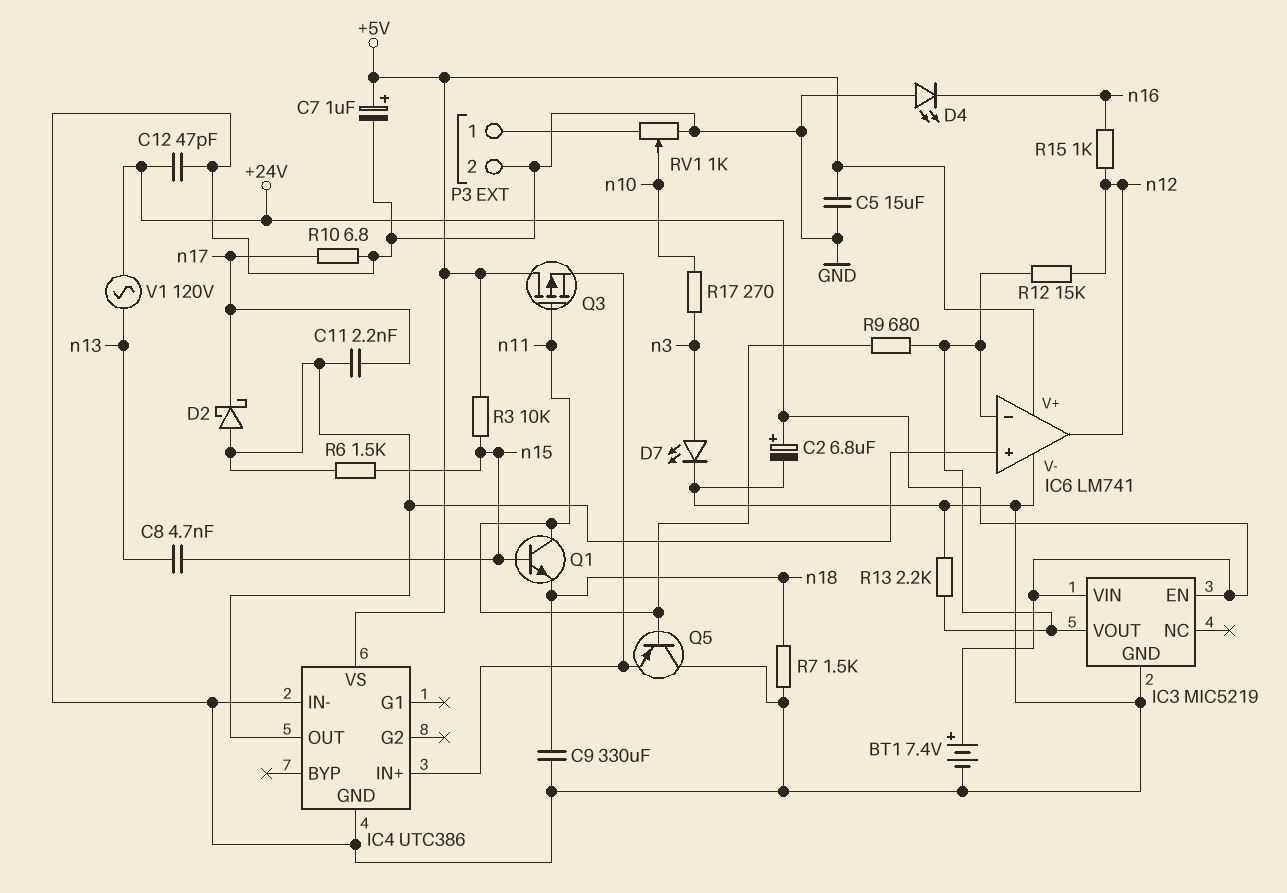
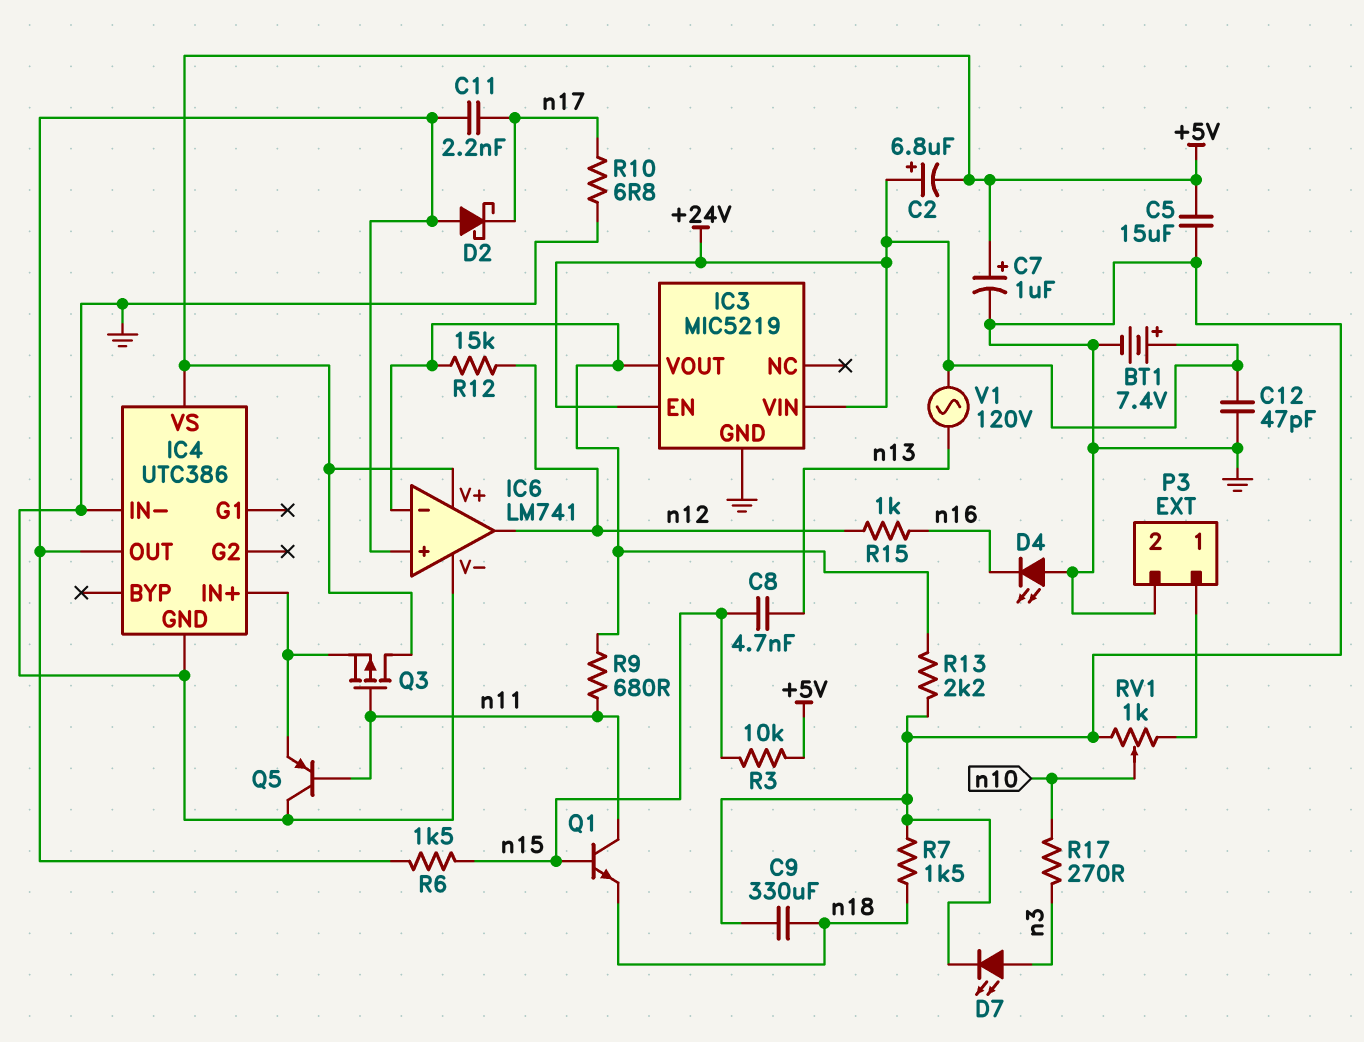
C2: 6.8uF (plus +24V, minus GND) -> 6.8uF (plus +24V, minus +5V)

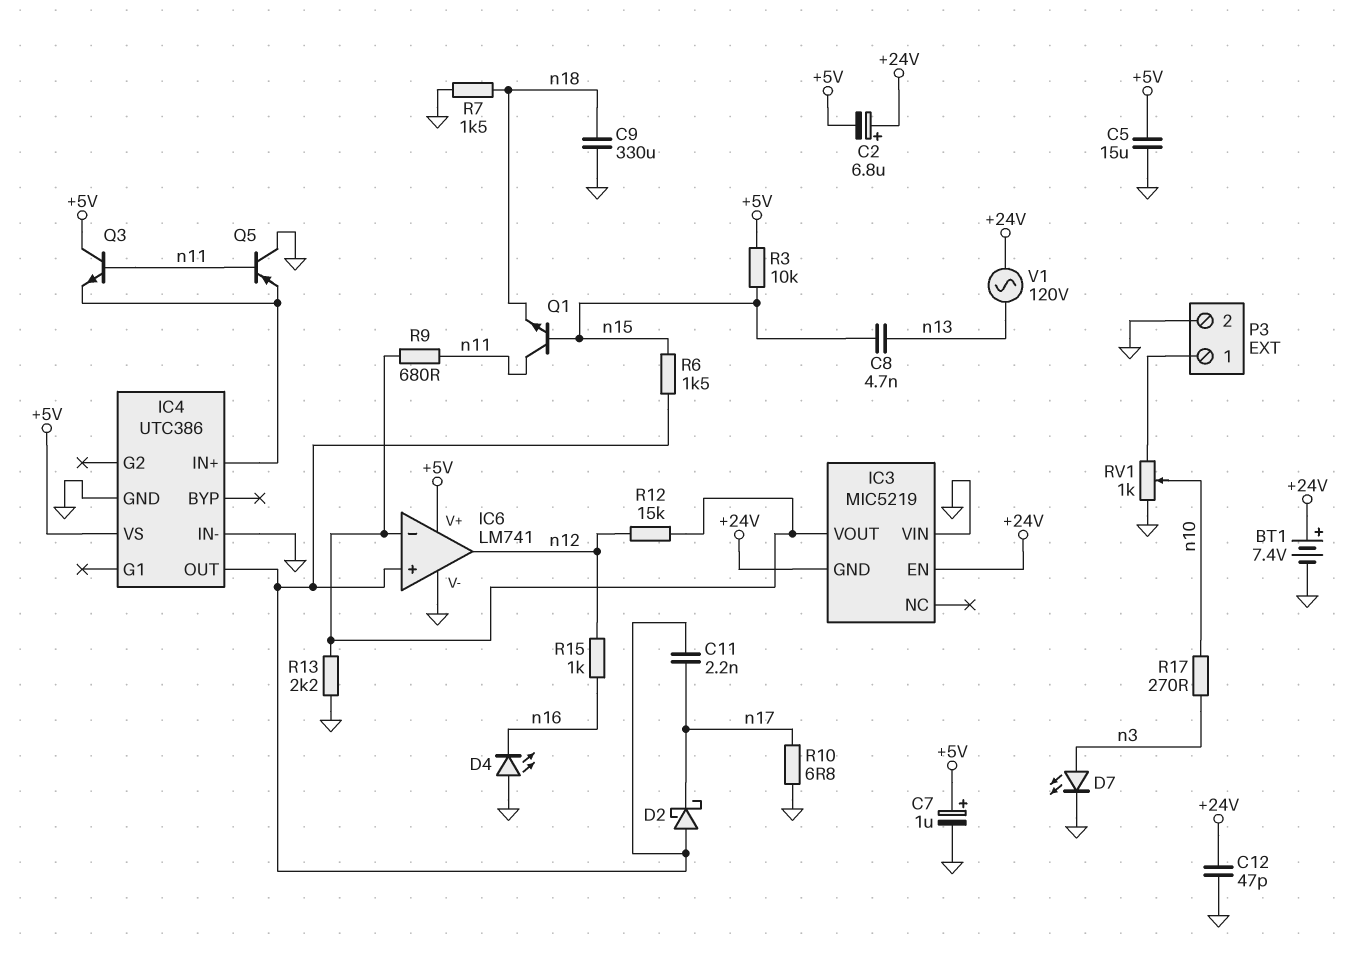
IC3 pin GND: GND -> +24V
IC3 pin VIN: +24V -> GND
Q3: PMOS (G n11, D +5V, S IC4/IN+) -> NPN (B n11, C +5V, E IC4/IN+)

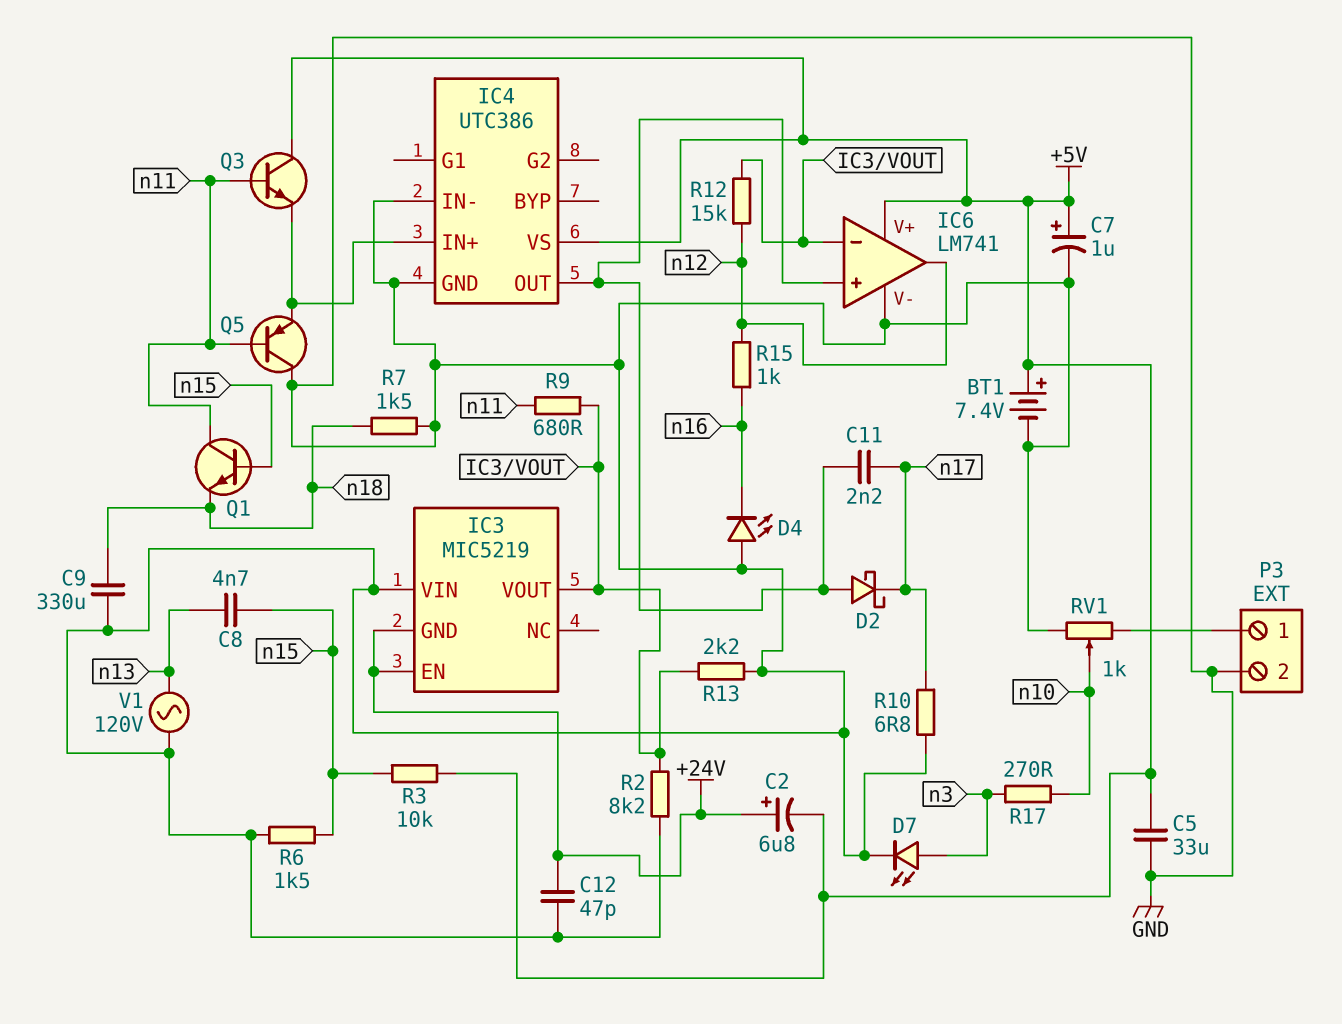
BT1: 7.4V (plus +24V, minus GND) -> 7.4V (plus +5V, minus GND)
C5: 15uF (+5V, GND) -> 33uF (+5V, GND)
R2: none -> 8.2k (GND, IC3/VOUT)
R6: 1.5k (IC4/OUT, n15) -> 1.5k (GND, n15)
V1: AC 120V (+24V, n13) -> AC 120V (GND, n13)

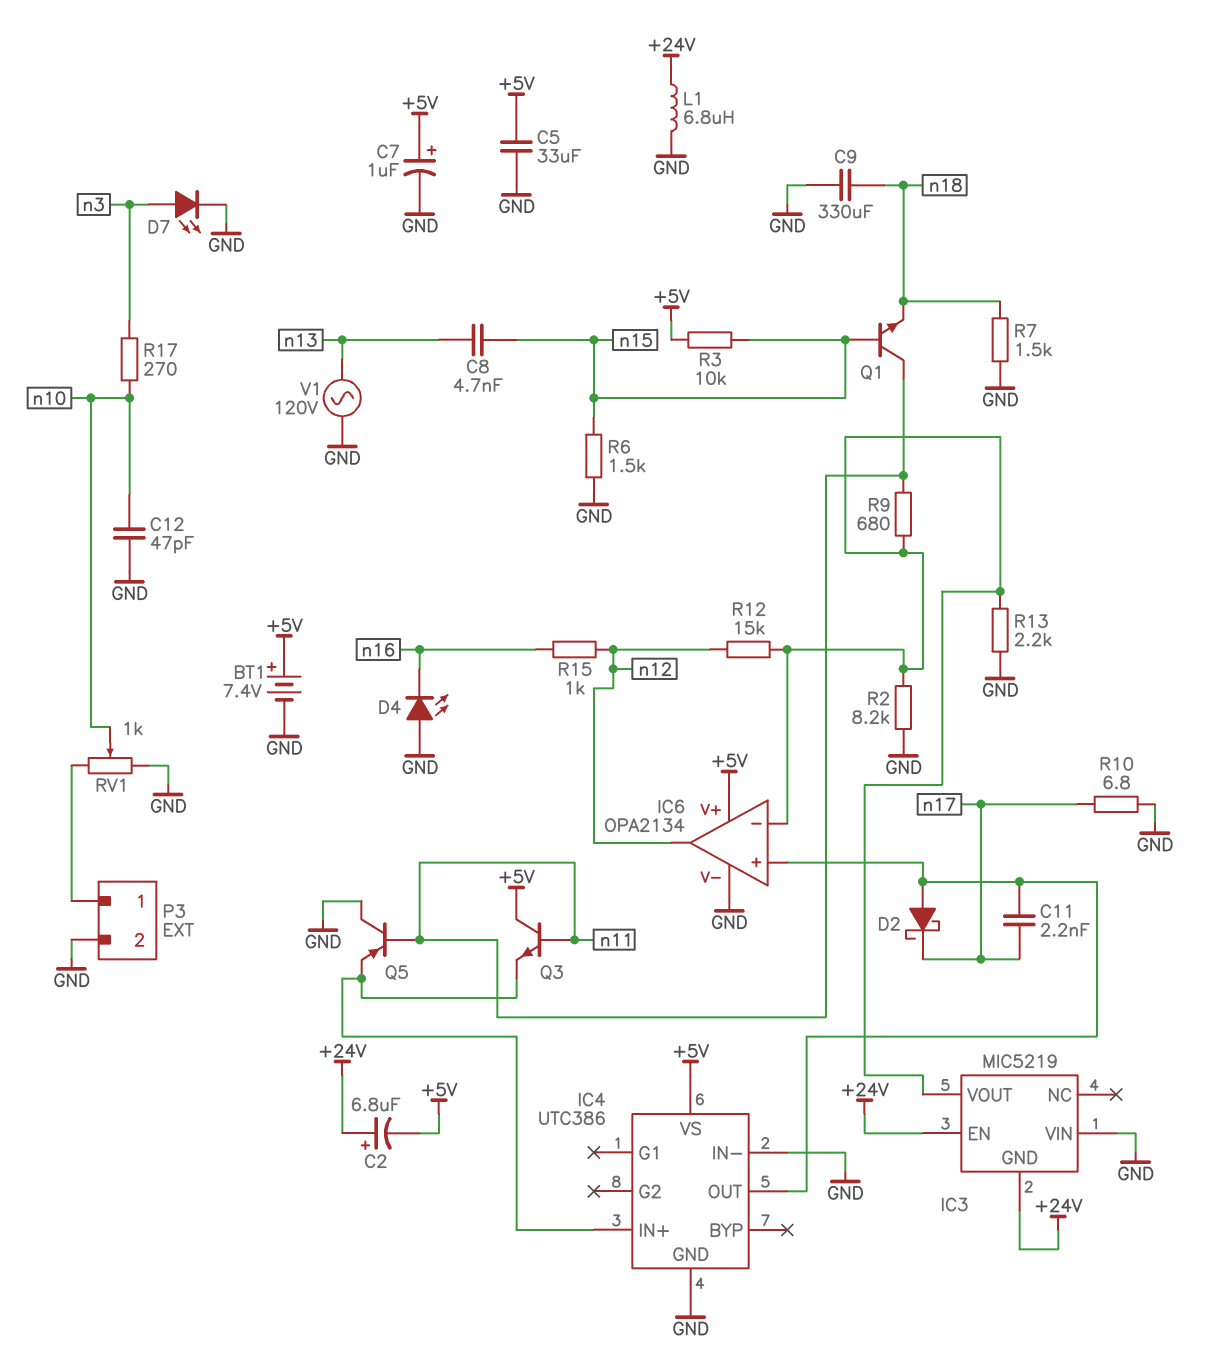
C12: 47pF (+24V, GND) -> 47pF (GND, n10)
IC6: LM741 -> OPA2134
L1: none -> 6.8uH (+24V, GND)

